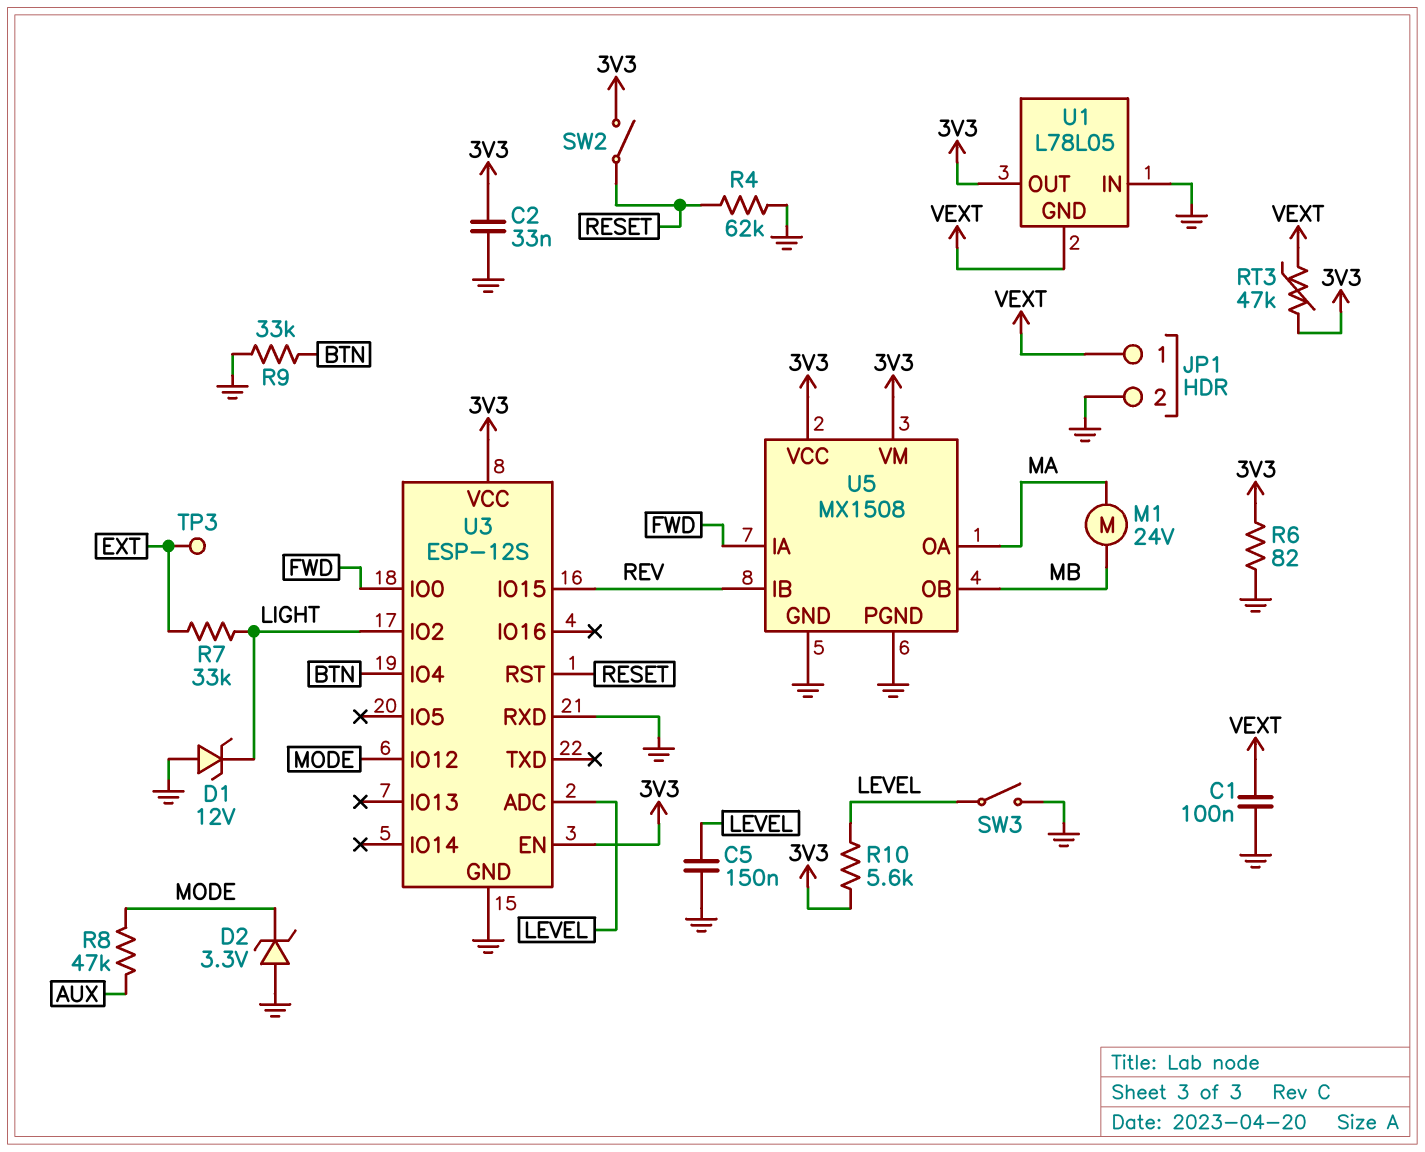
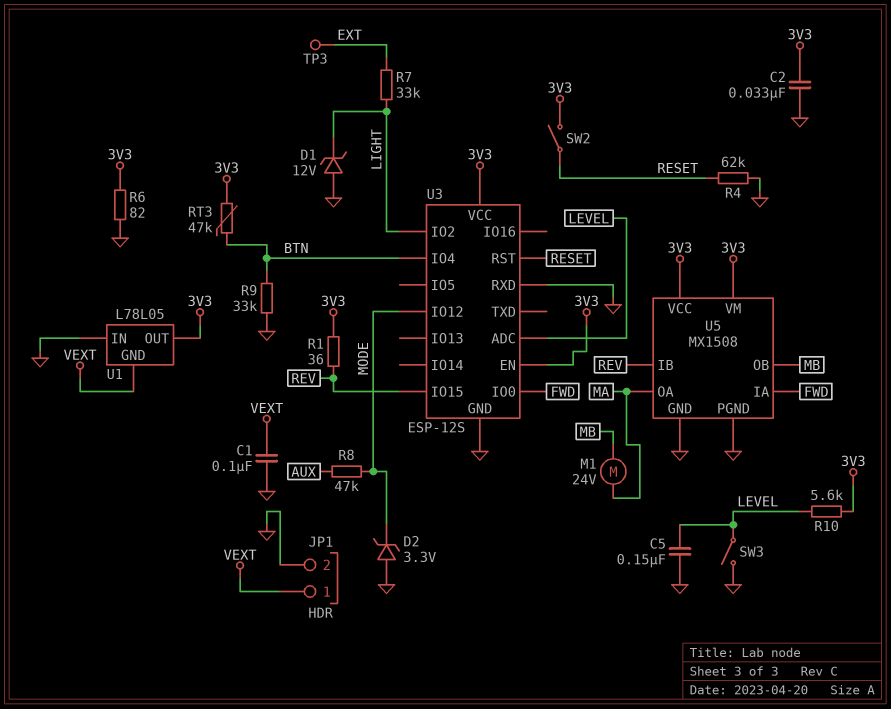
R1: none -> 36 (3V3, REV)
RT3: 47k (3V3, VEXT) -> 47k (3V3, BTN)

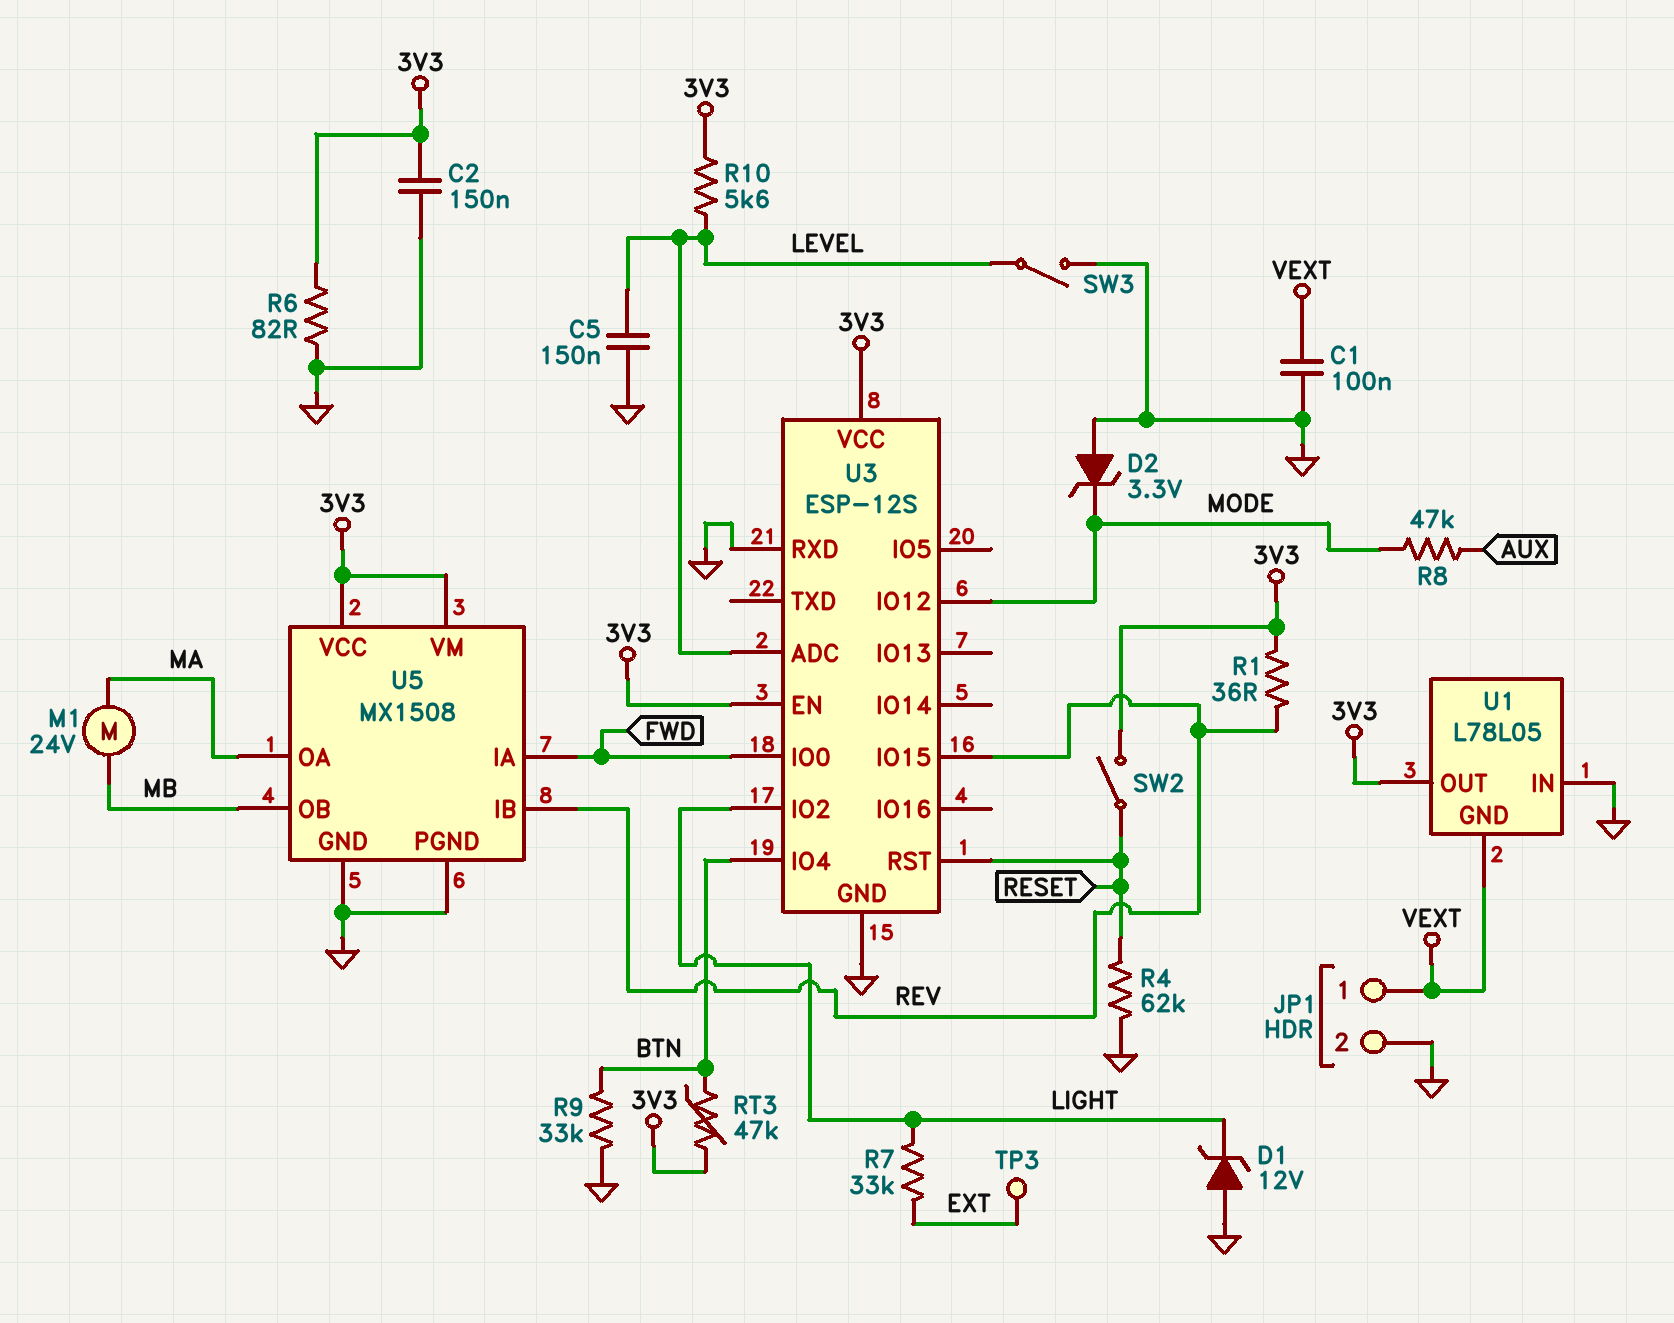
C2: 33nF (3V3, GND) -> 150nF (3V3, GND)

